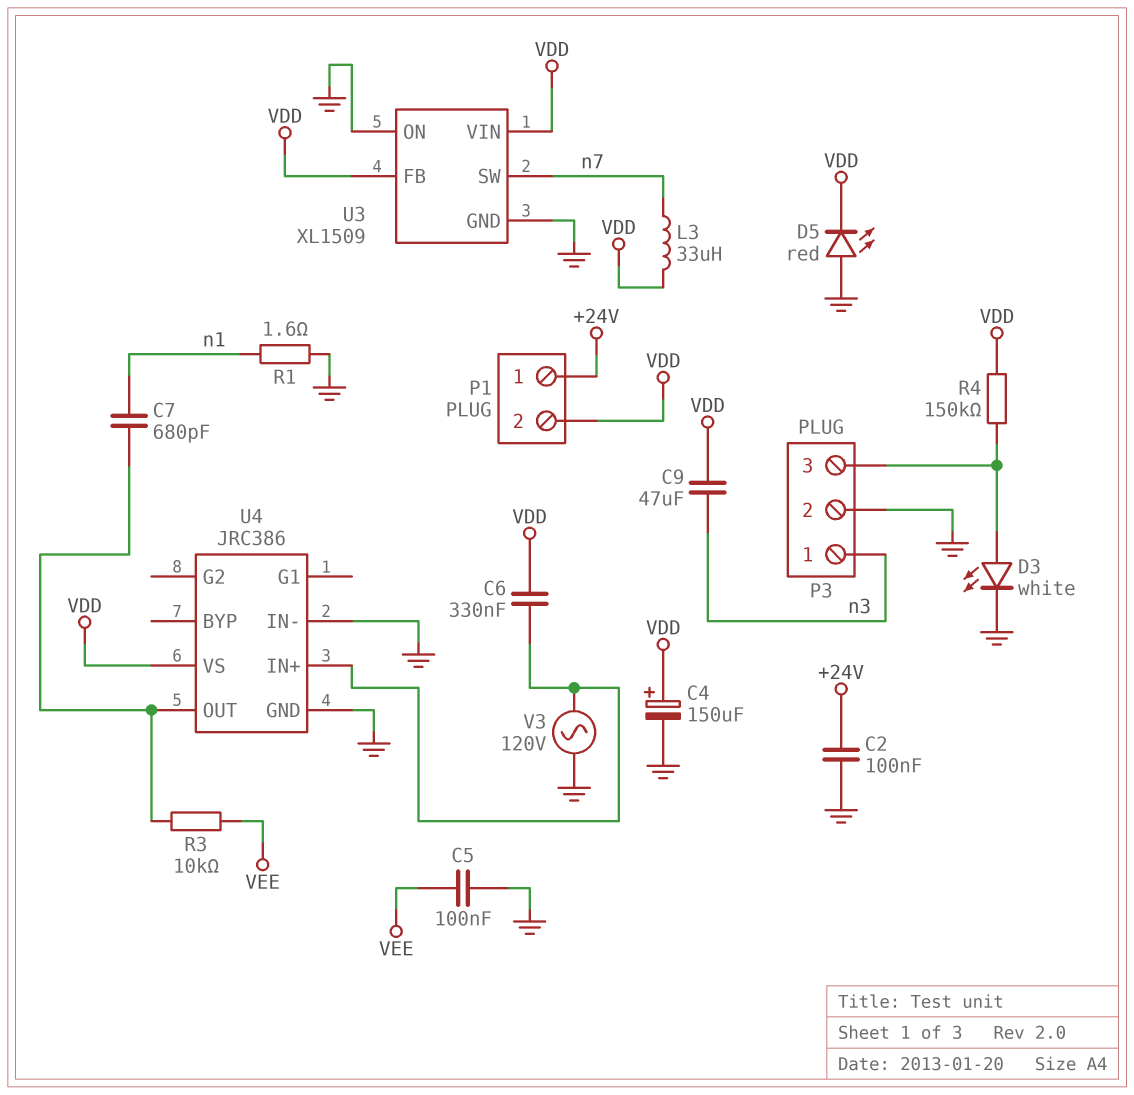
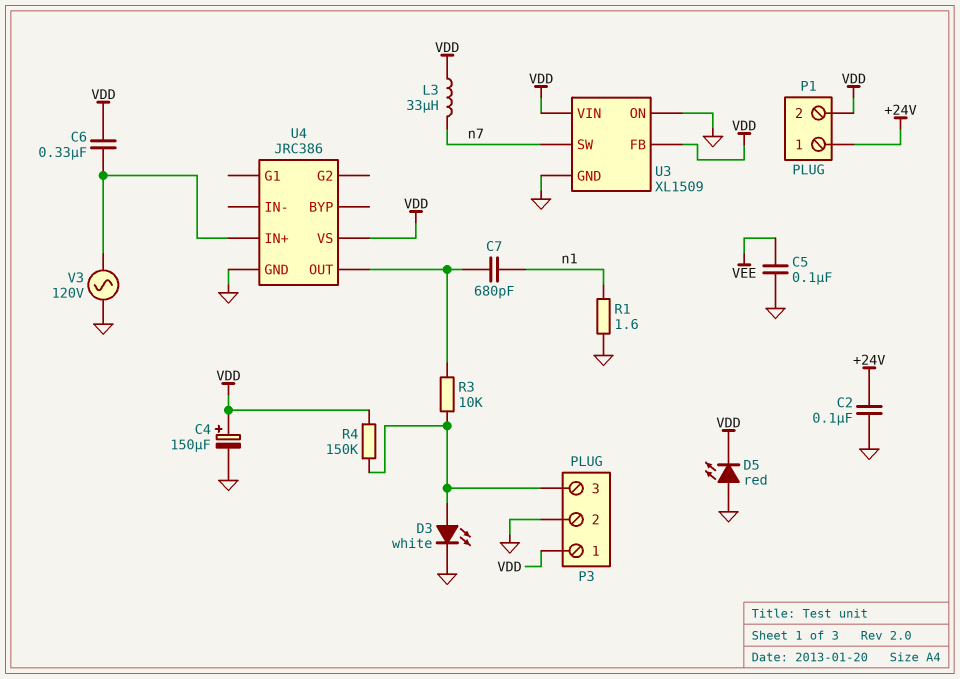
C9: 47uF (VDD, n3) -> none
P3 pin 1: n3 -> VDD
R3: 10k (U4/OUT, VEE) -> 10k (P3/3, U4/OUT)
U4 pin IN-: GND -> none

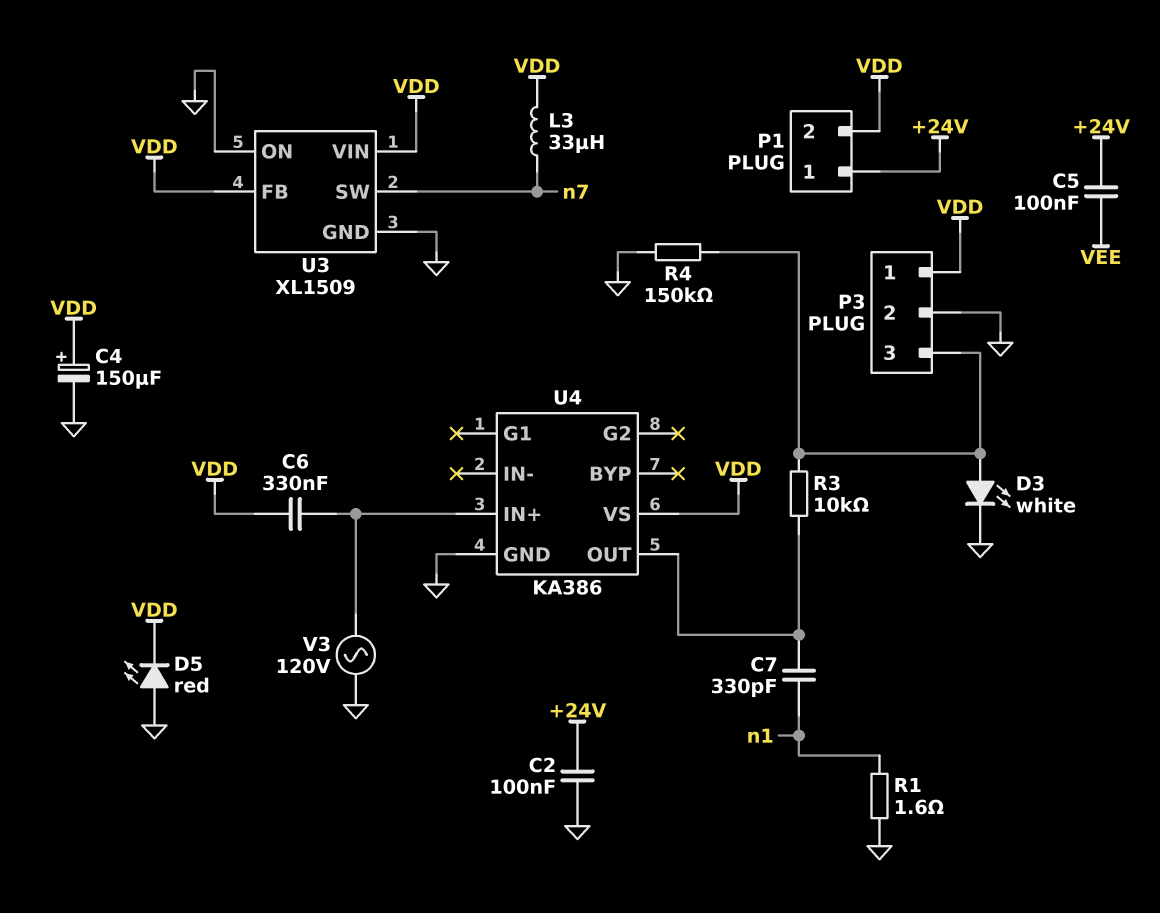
C5: 100nF (GND, VEE) -> 100nF (+24V, VEE)
C7: 680pF (U4/OUT, n1) -> 330pF (U4/OUT, n1)
R4: 150k (P3/3, VDD) -> 150k (GND, P3/3)
U4: JRC386 -> KA386

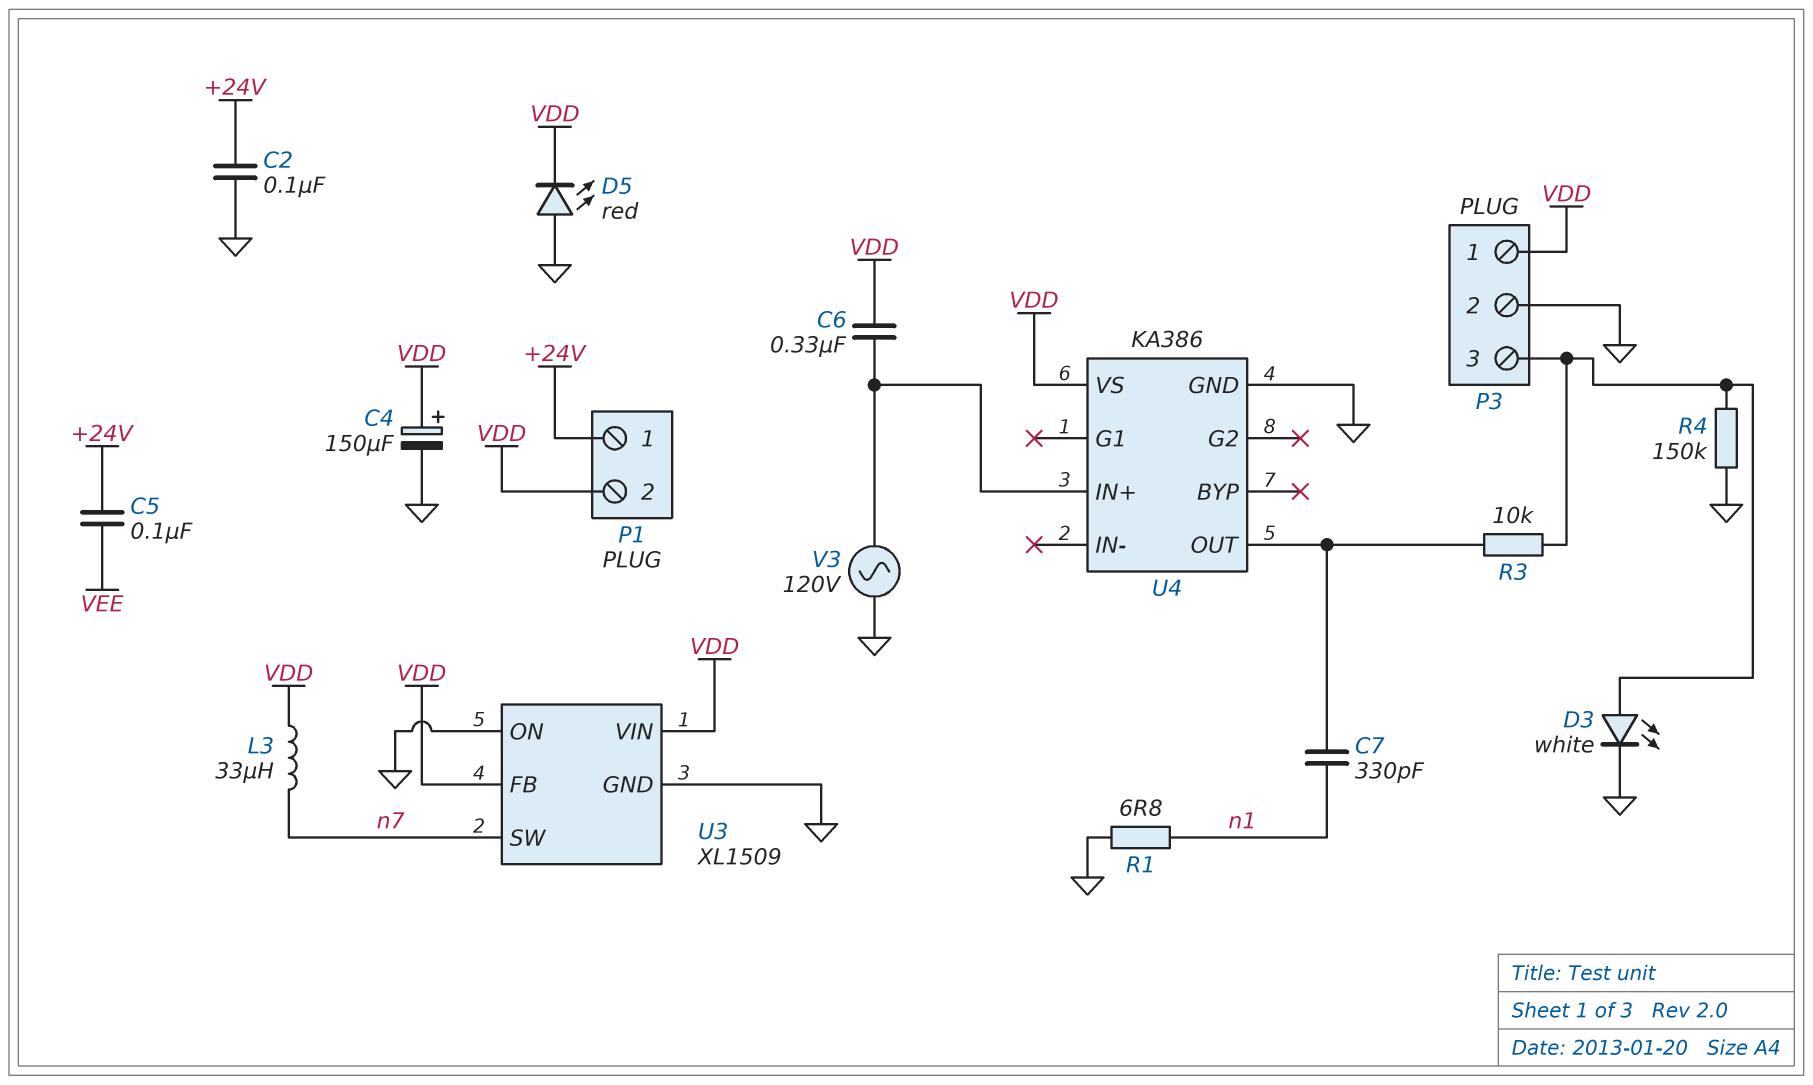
R1: 1.6 (GND, n1) -> 6.8 (GND, n1)

